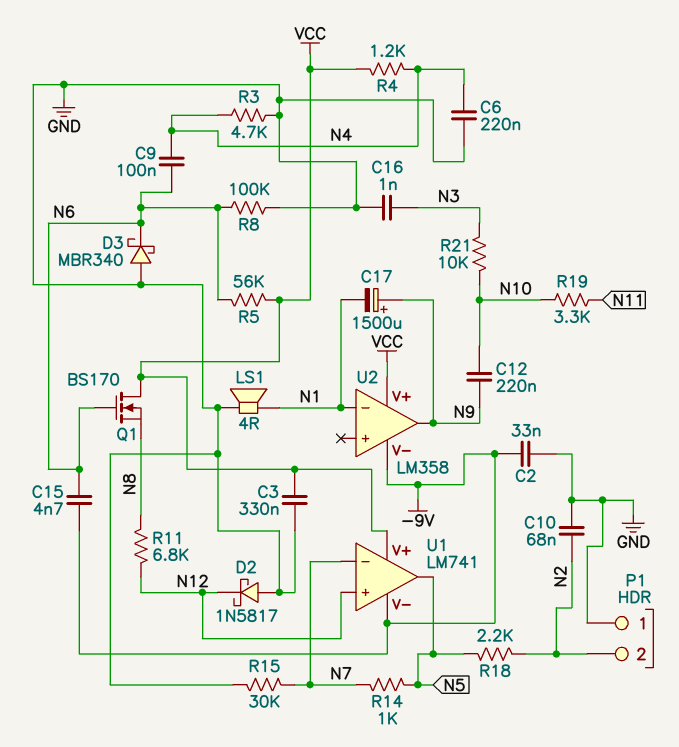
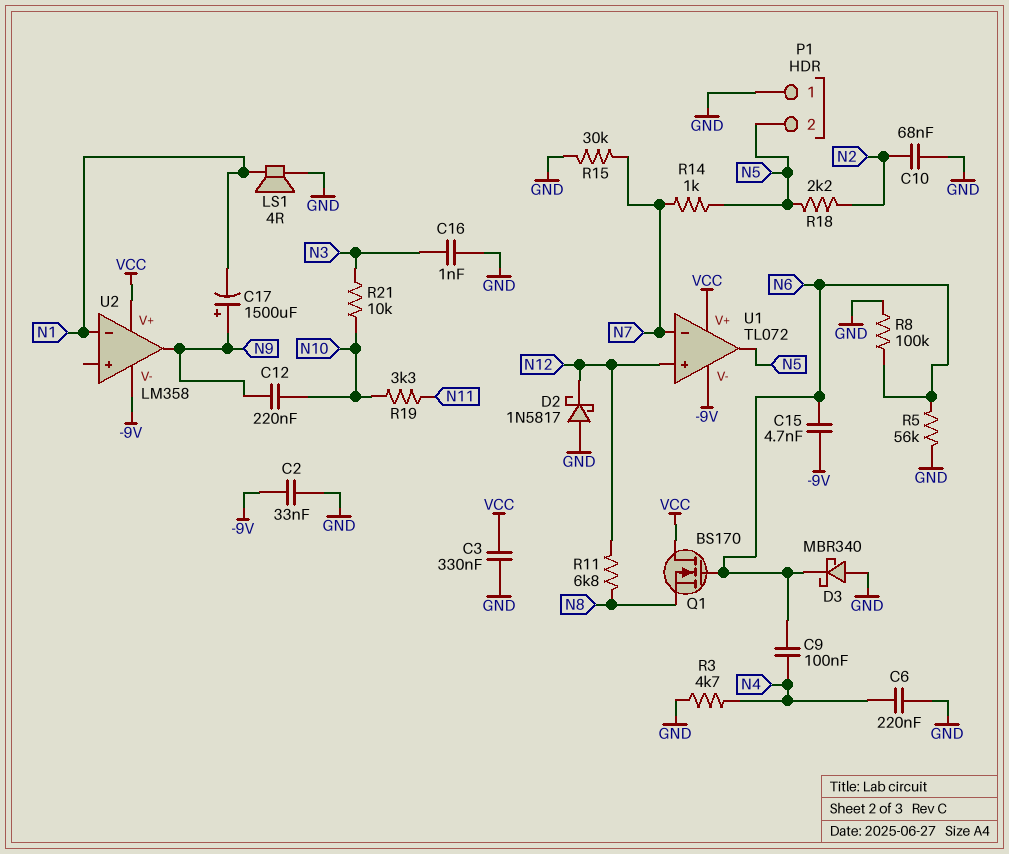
P1 pin 2: N2 -> N5
R4: 1.2k (N4, VCC) -> none
R5: 56k (N6, VCC) -> 56k (GND, N6)
U1: LM741 -> TL072

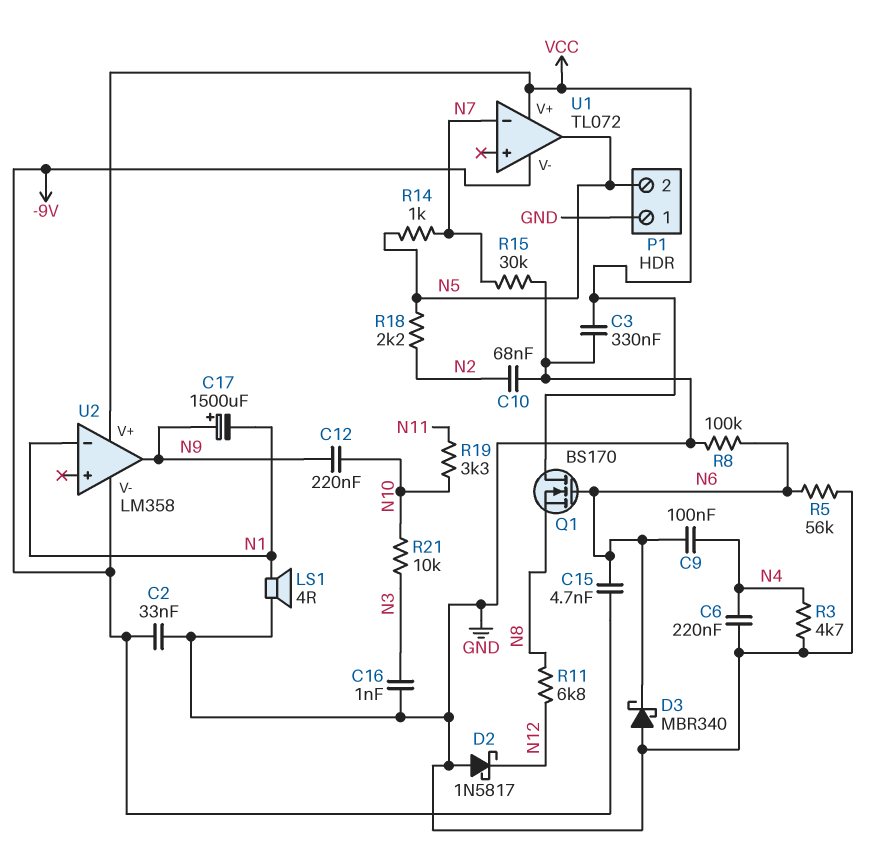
U1 pin in+: N12 -> none

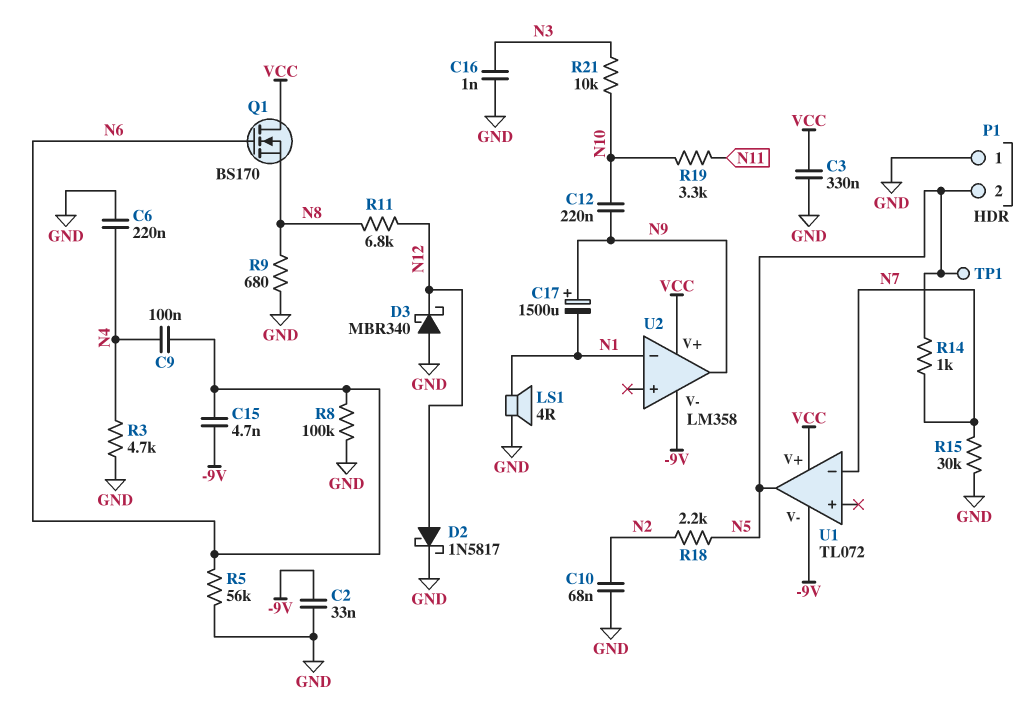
D2: schottky 1N5817 (A GND, K N12) -> schottky 1N5817 (A N12, K GND)
D3: schottky MBR340 (A GND, K N6) -> schottky MBR340 (A GND, K N12)
R9: none -> 680 (GND, N8)
TP1: none -> test point (N5)

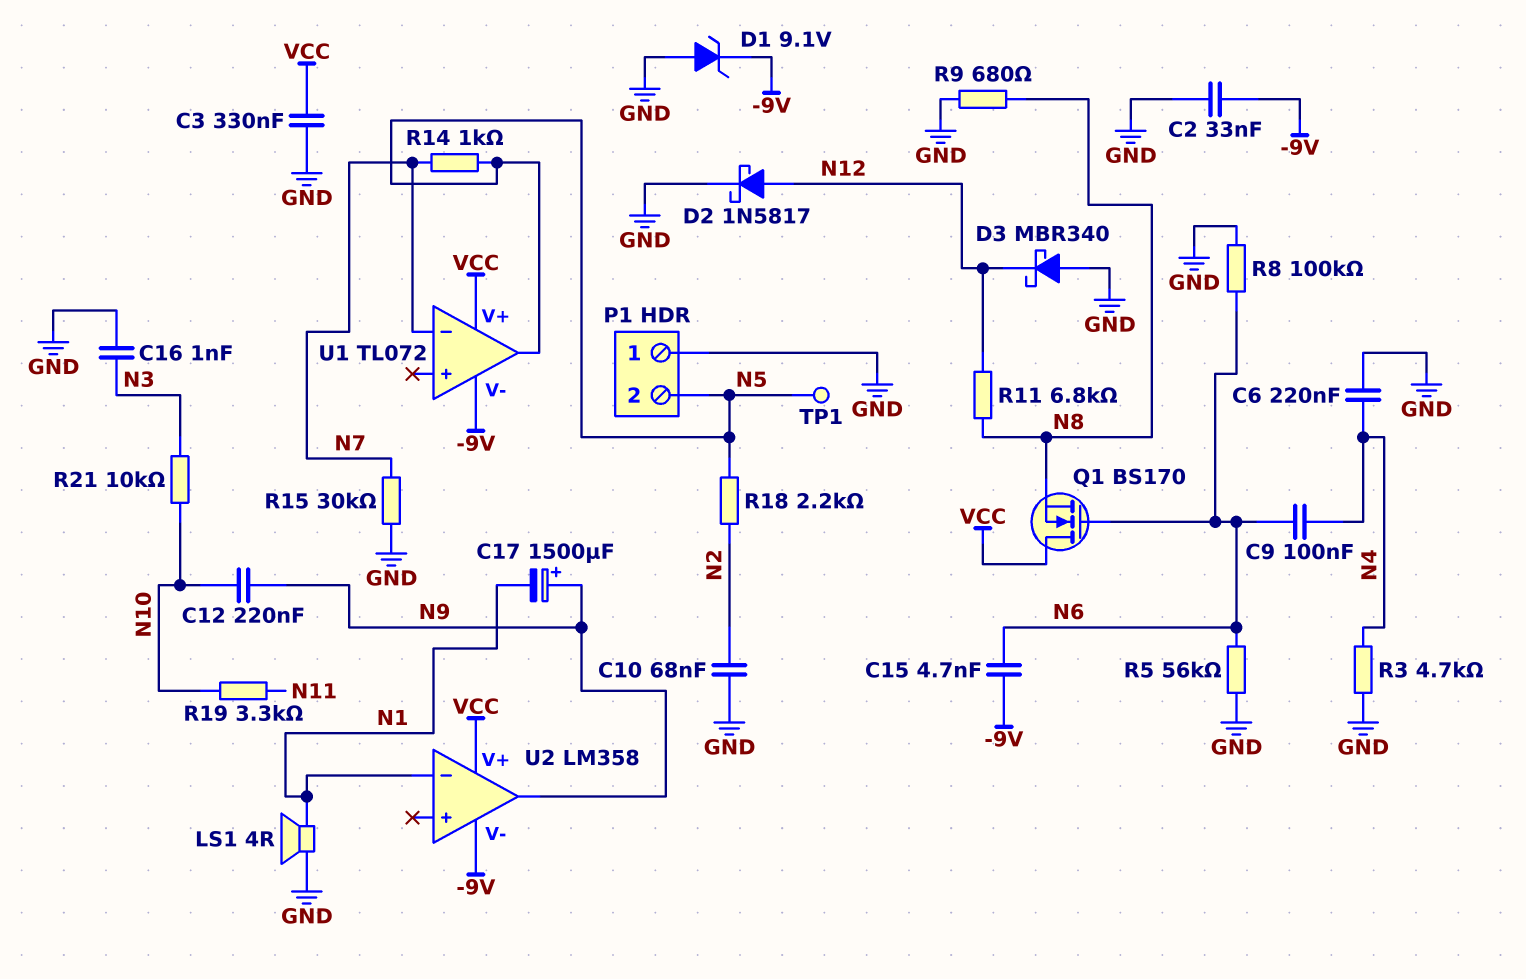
D1: none -> zener 9.1V (A GND, K -9V)

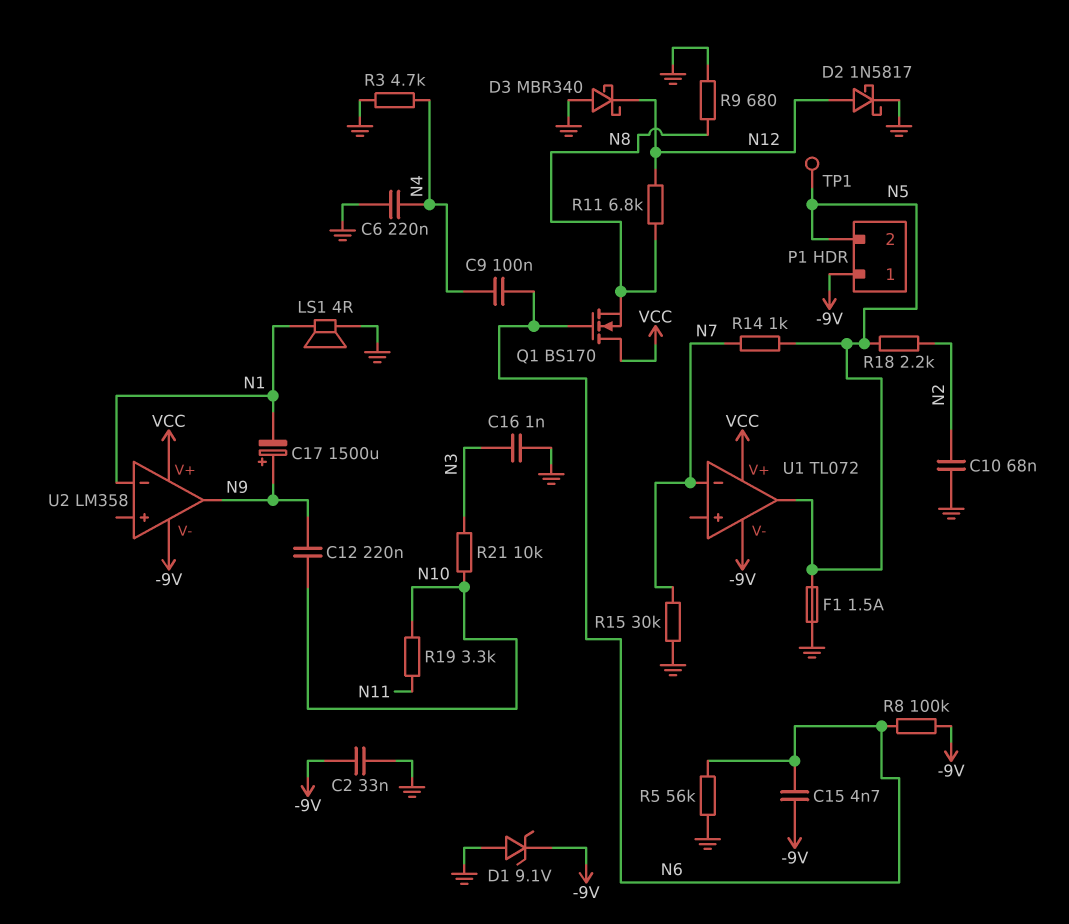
C3: 330nF (GND, VCC) -> none
F1: none -> 1.5A (GND, N5)
P1 pin 1: GND -> -9V
R8: 100k (GND, N6) -> 100k (-9V, N6)

